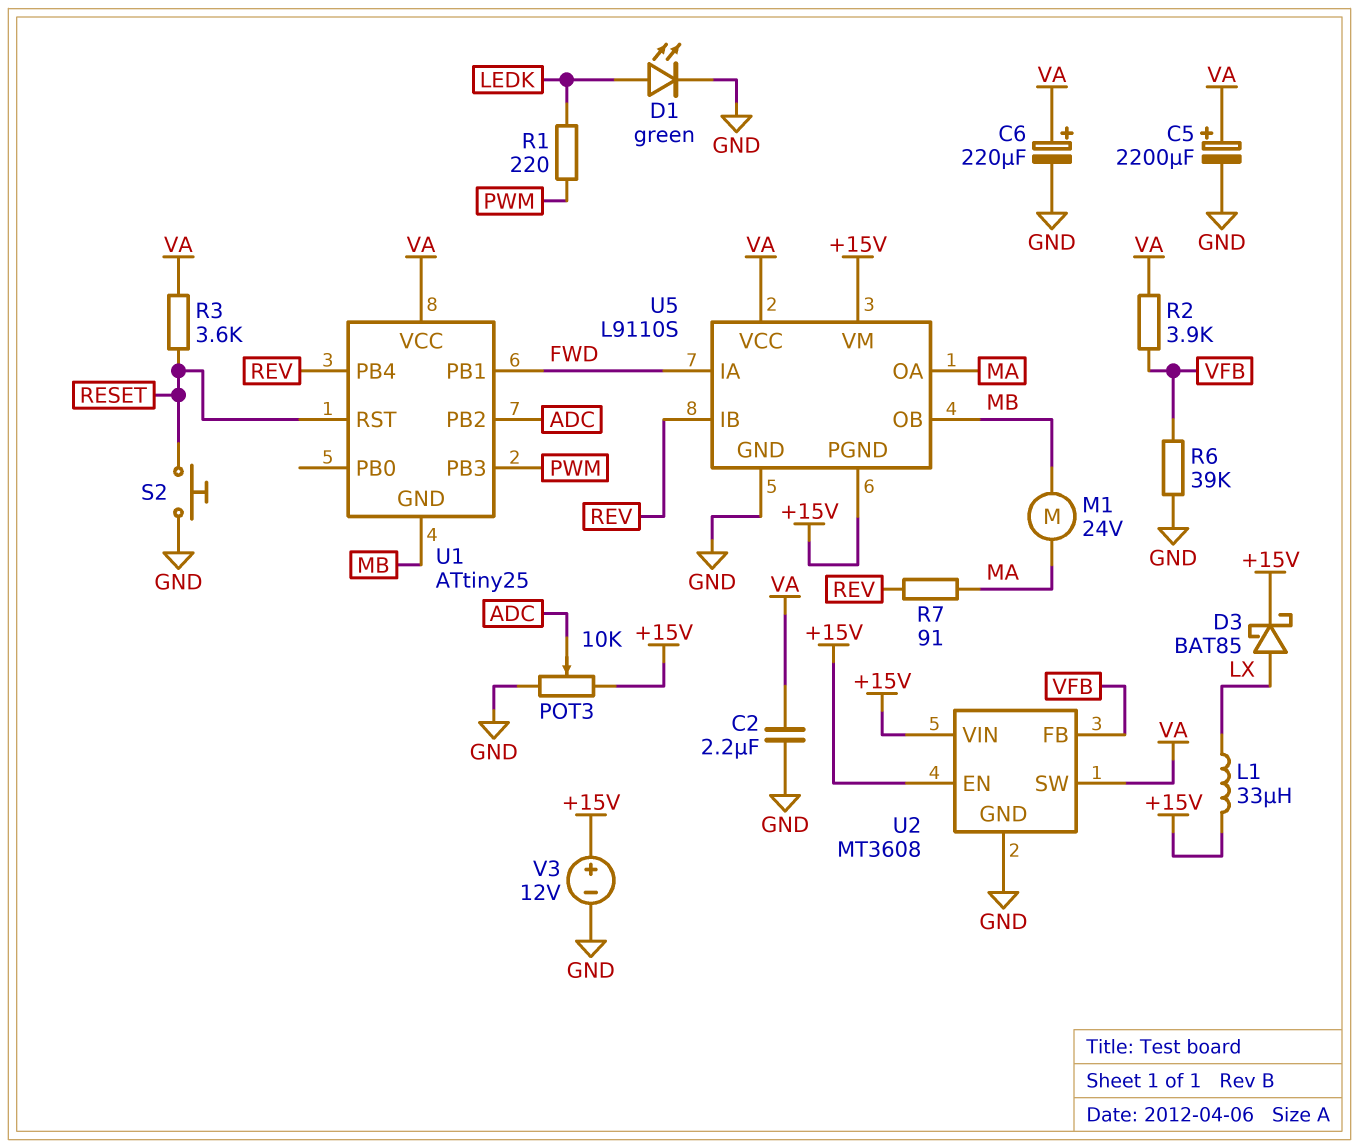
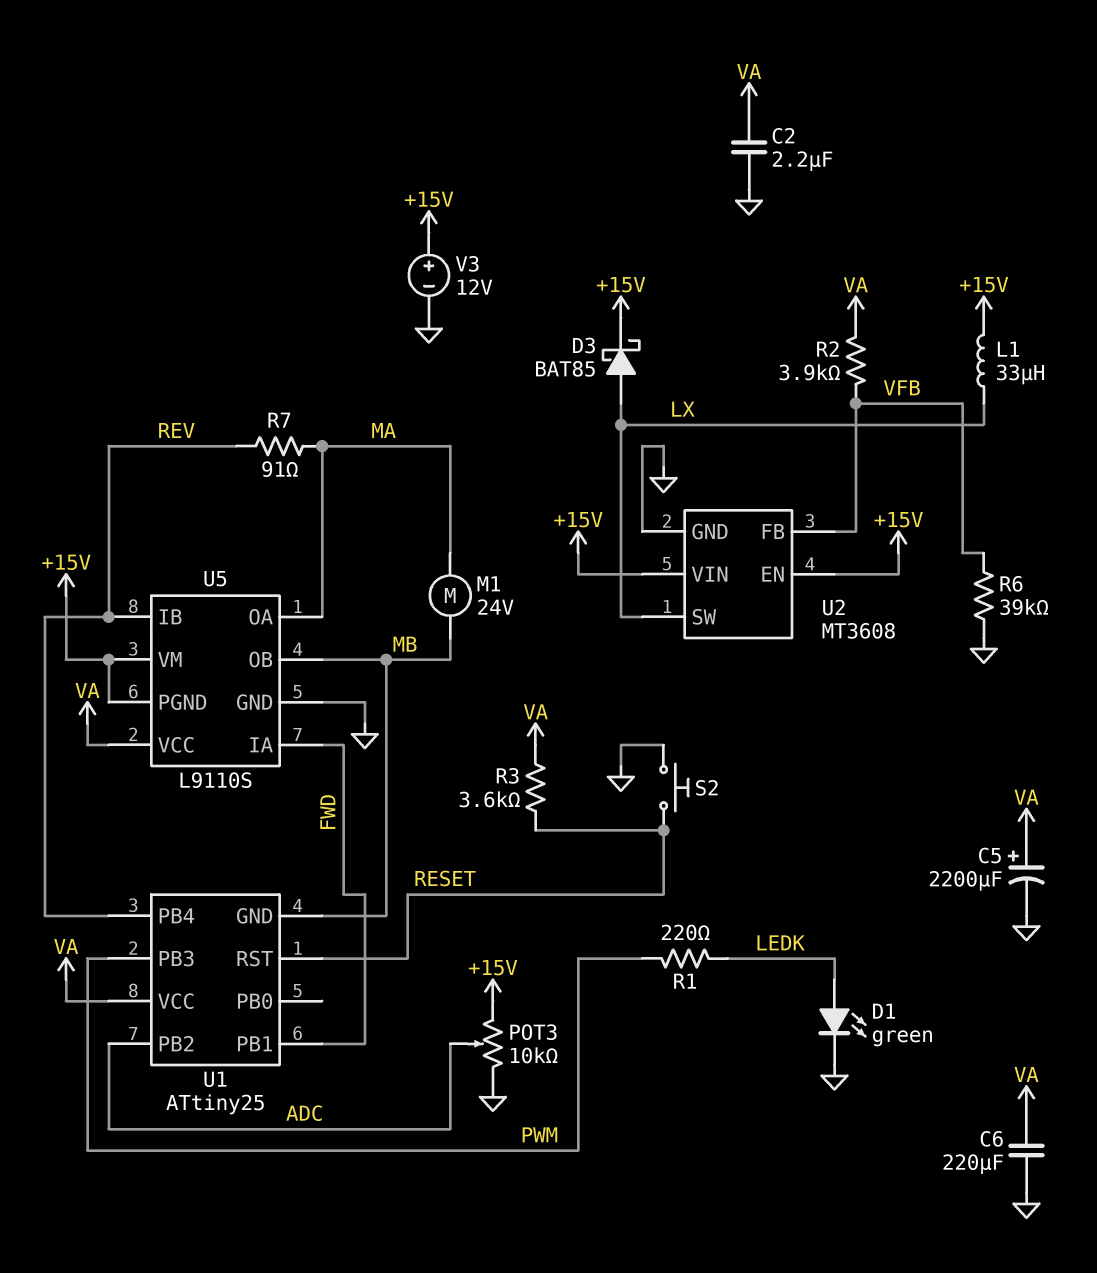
C6: 220uF (plus VA, minus GND) -> 220uF (GND, VA)
U2 pin SW: VA -> LX

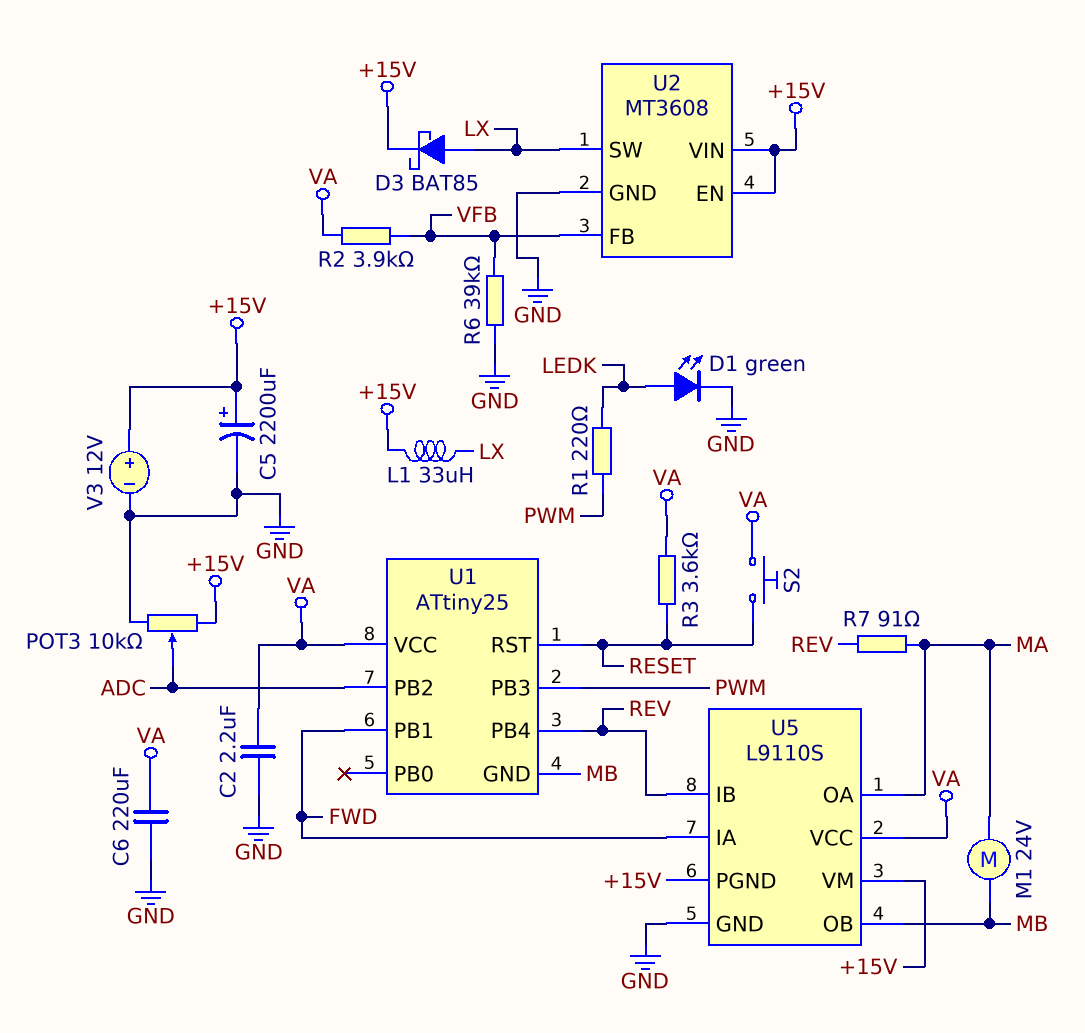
C5: 2200uF (plus VA, minus GND) -> 2200uF (plus +15V, minus GND)
S2: button (GND, RESET) -> button (RESET, VA)

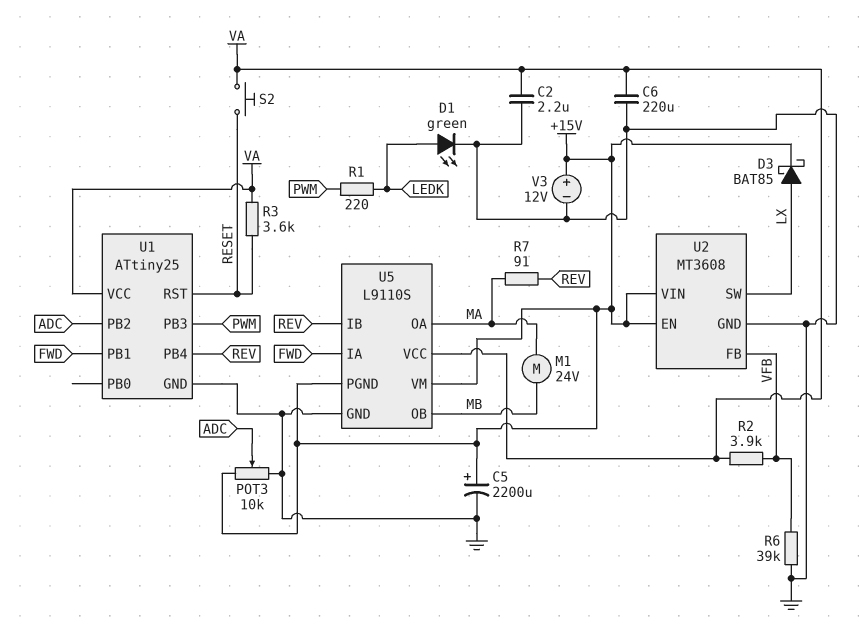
L1: 33uH (+15V, LX) -> none
U1 pin GND: MB -> GND

